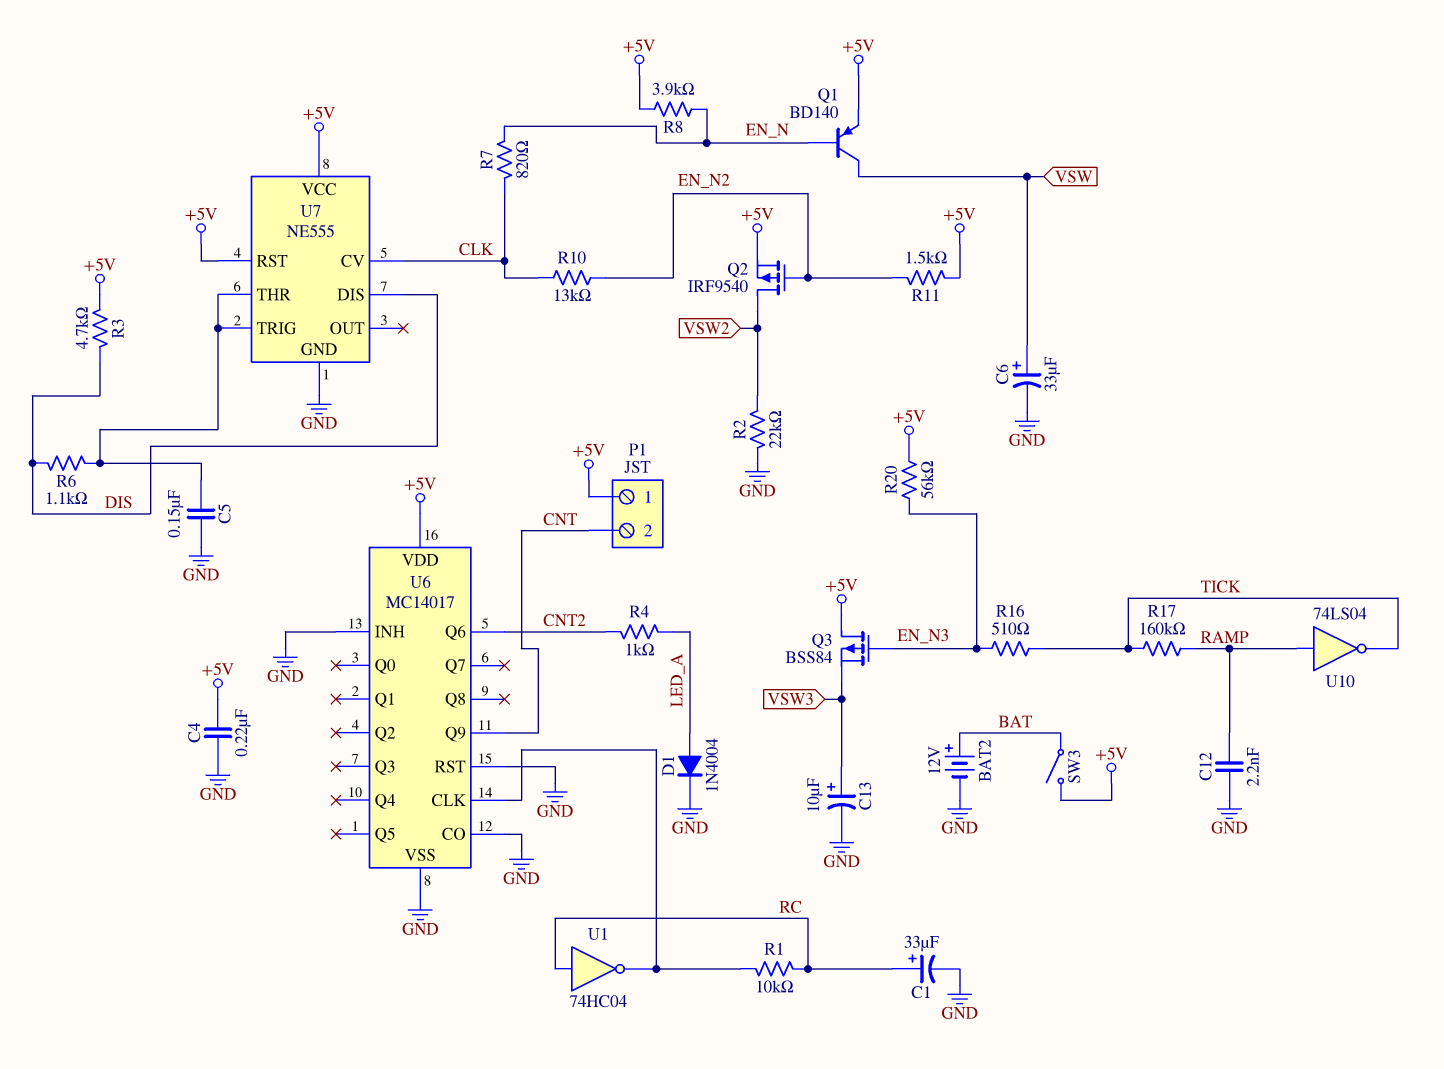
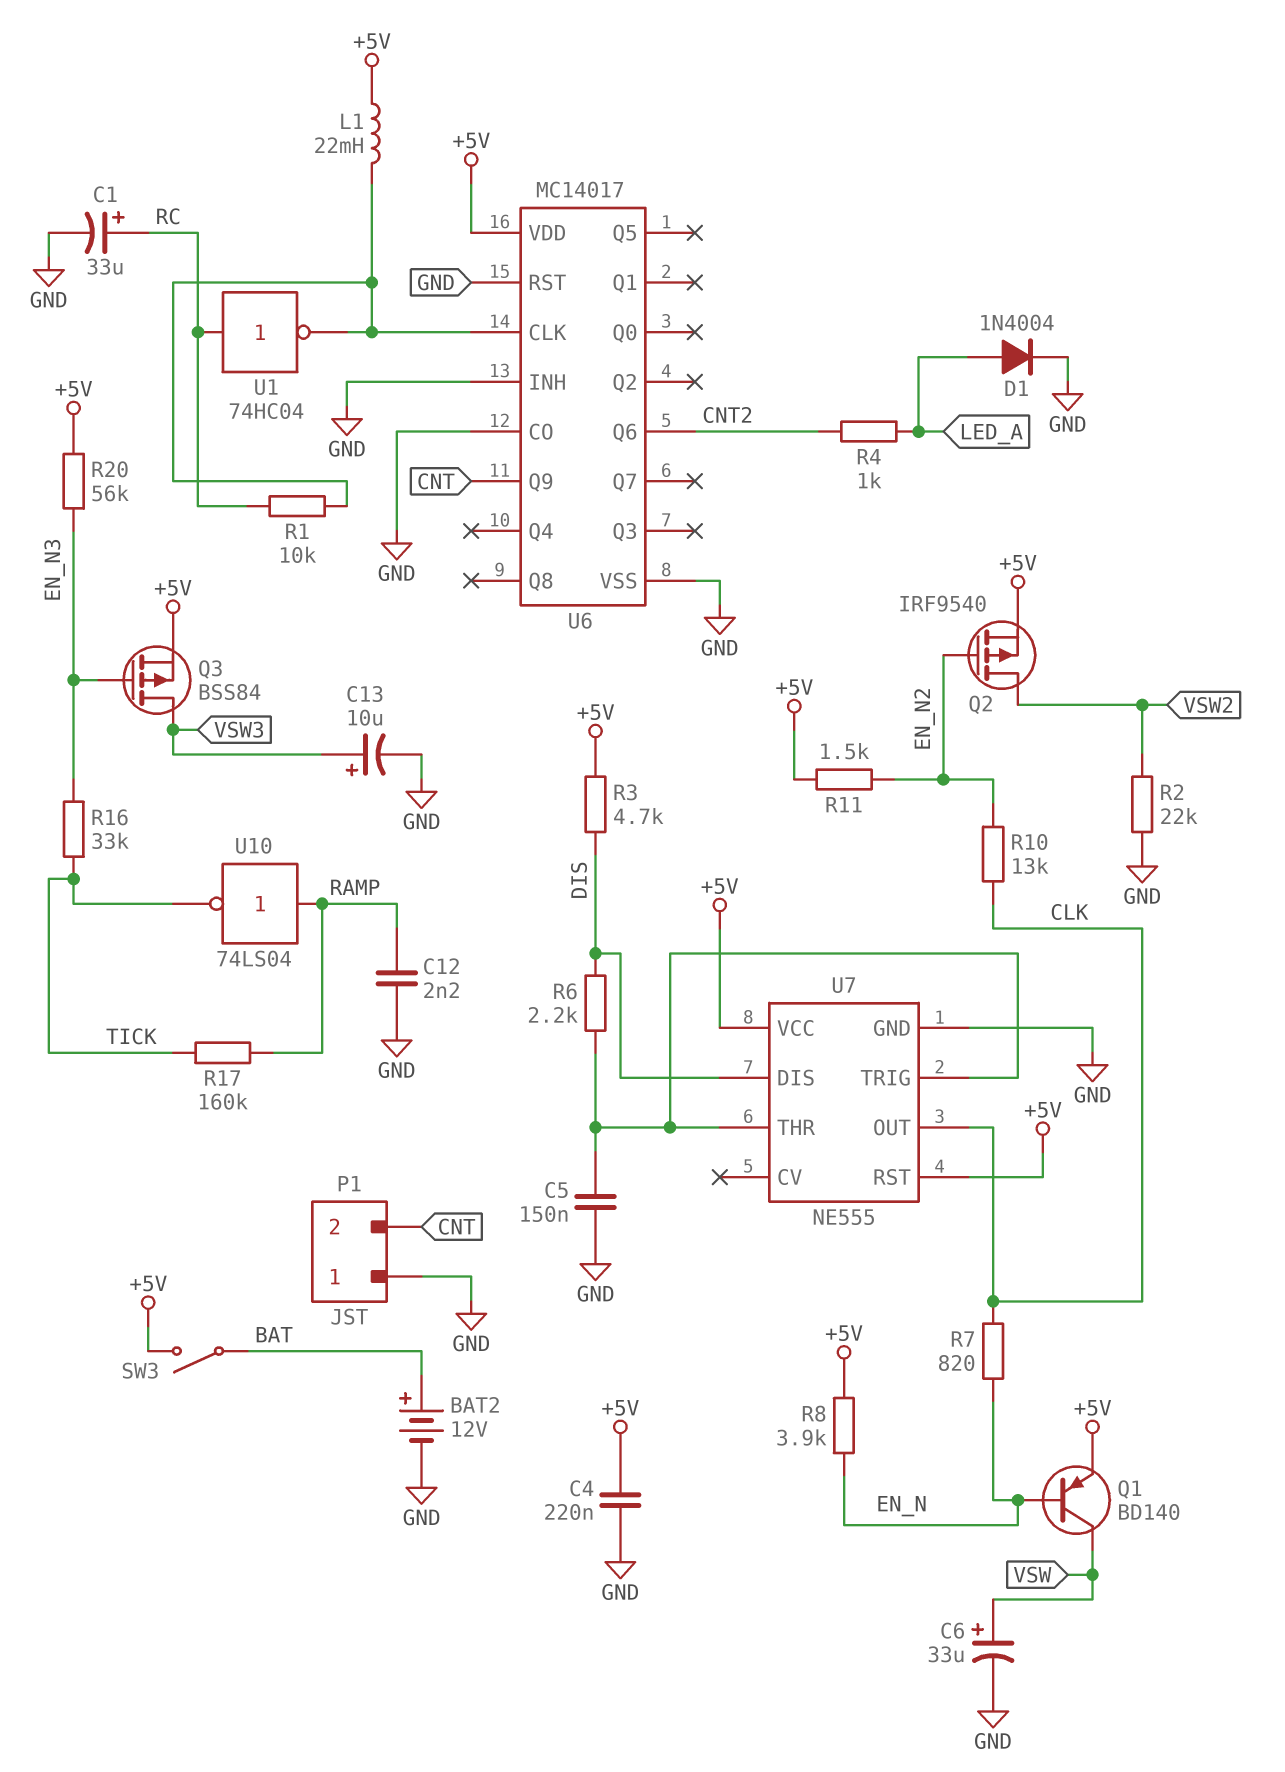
L1: none -> 22mH (+5V, U6/CLK)
P1 pin 1: +5V -> GND
Q3: PMOS BSS84 (G EN_N3, D +5V, S VSW3) -> PMOS BSS84 (G EN_N3, D VSW3, S +5V)
R6: 1.1k (DIS, U7/THR) -> 2.2k (DIS, U7/THR)
R16: 510 (EN_N3, TICK) -> 33k (EN_N3, TICK)
U7 pin CV: CLK -> none
U7 pin OUT: none -> CLK

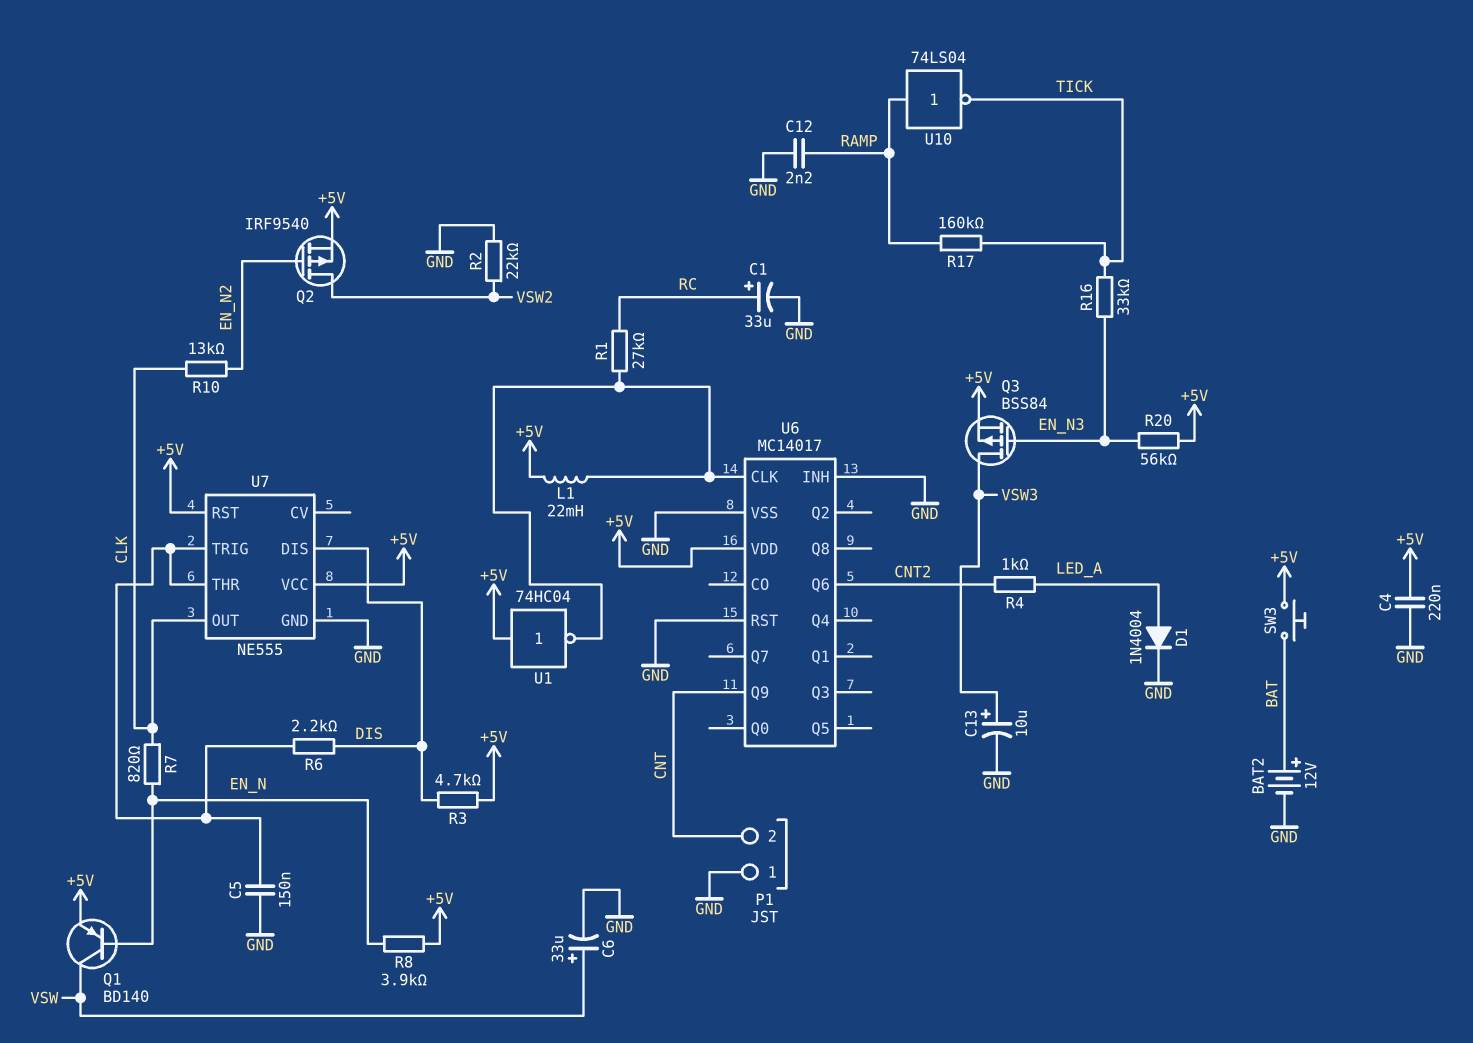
R1: 10k (RC, U6/CLK) -> 27k (RC, U6/CLK)
R11: 1.5k (+5V, EN_N2) -> none
SW3: switch (+5V, BAT) -> button (+5V, BAT)
U1: NOT 74HC04 (in RC, out U6/CLK) -> NOT 74HC04 (in +5V, out U6/CLK)
U6 pin CO: GND -> none

